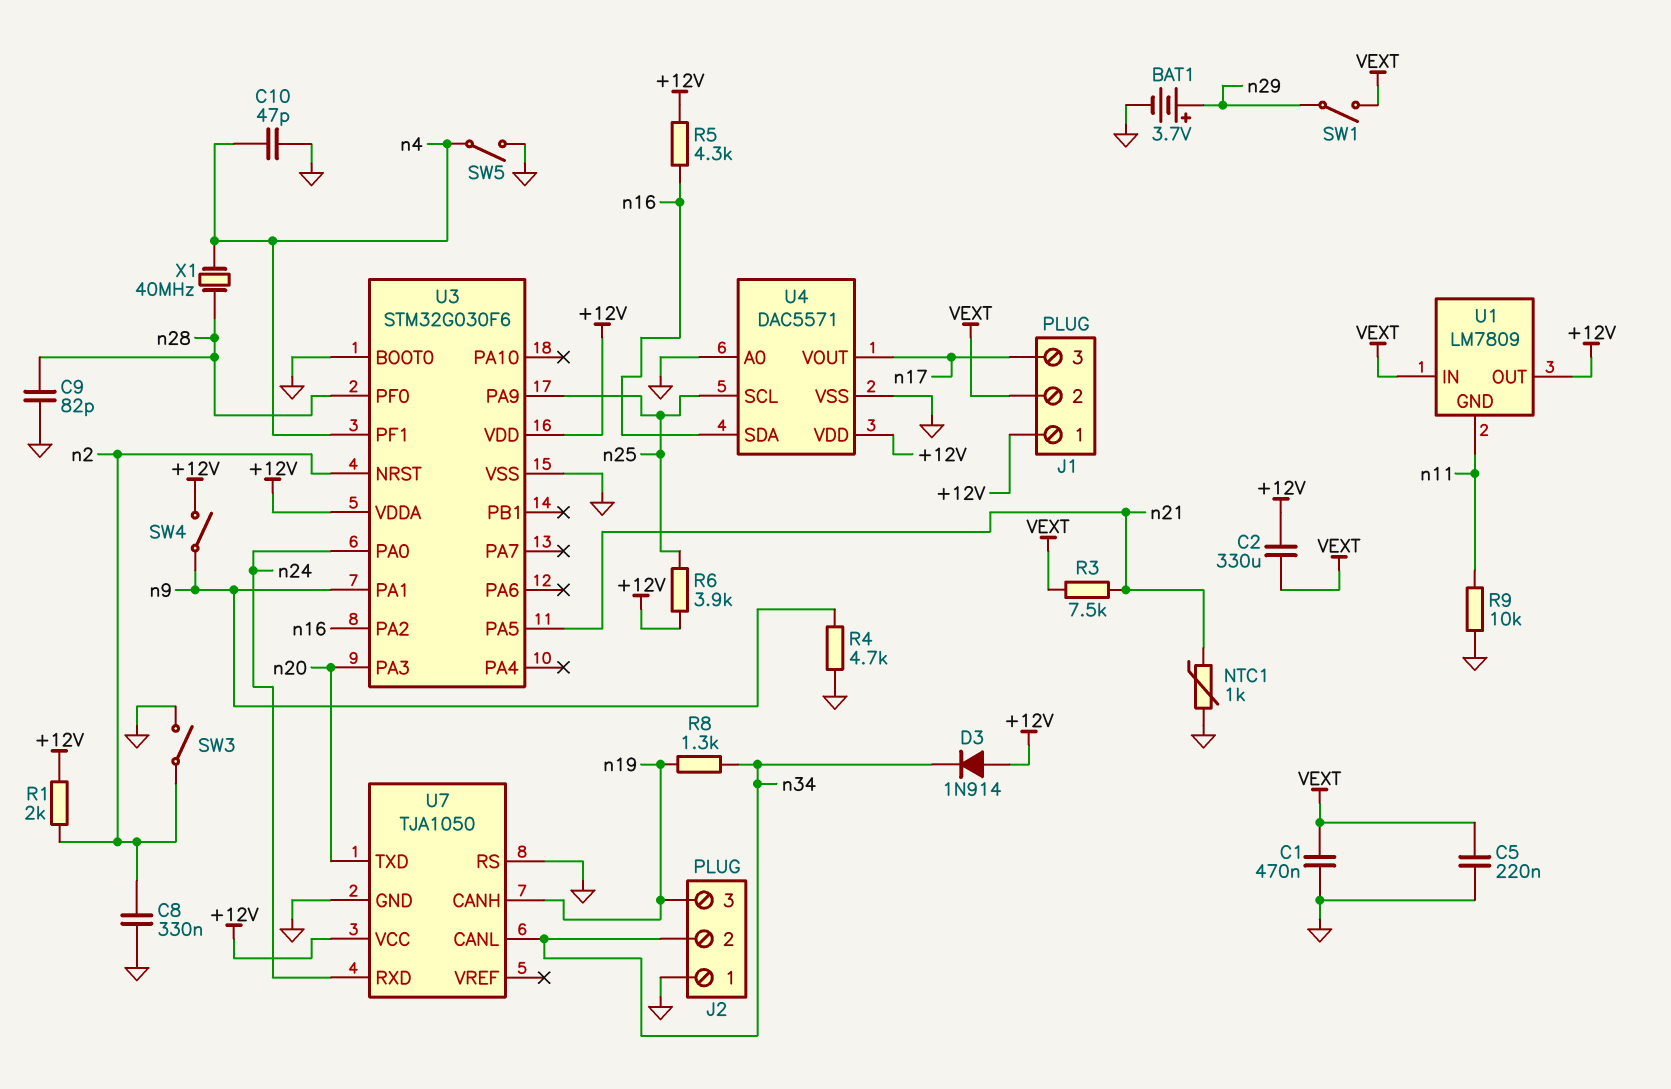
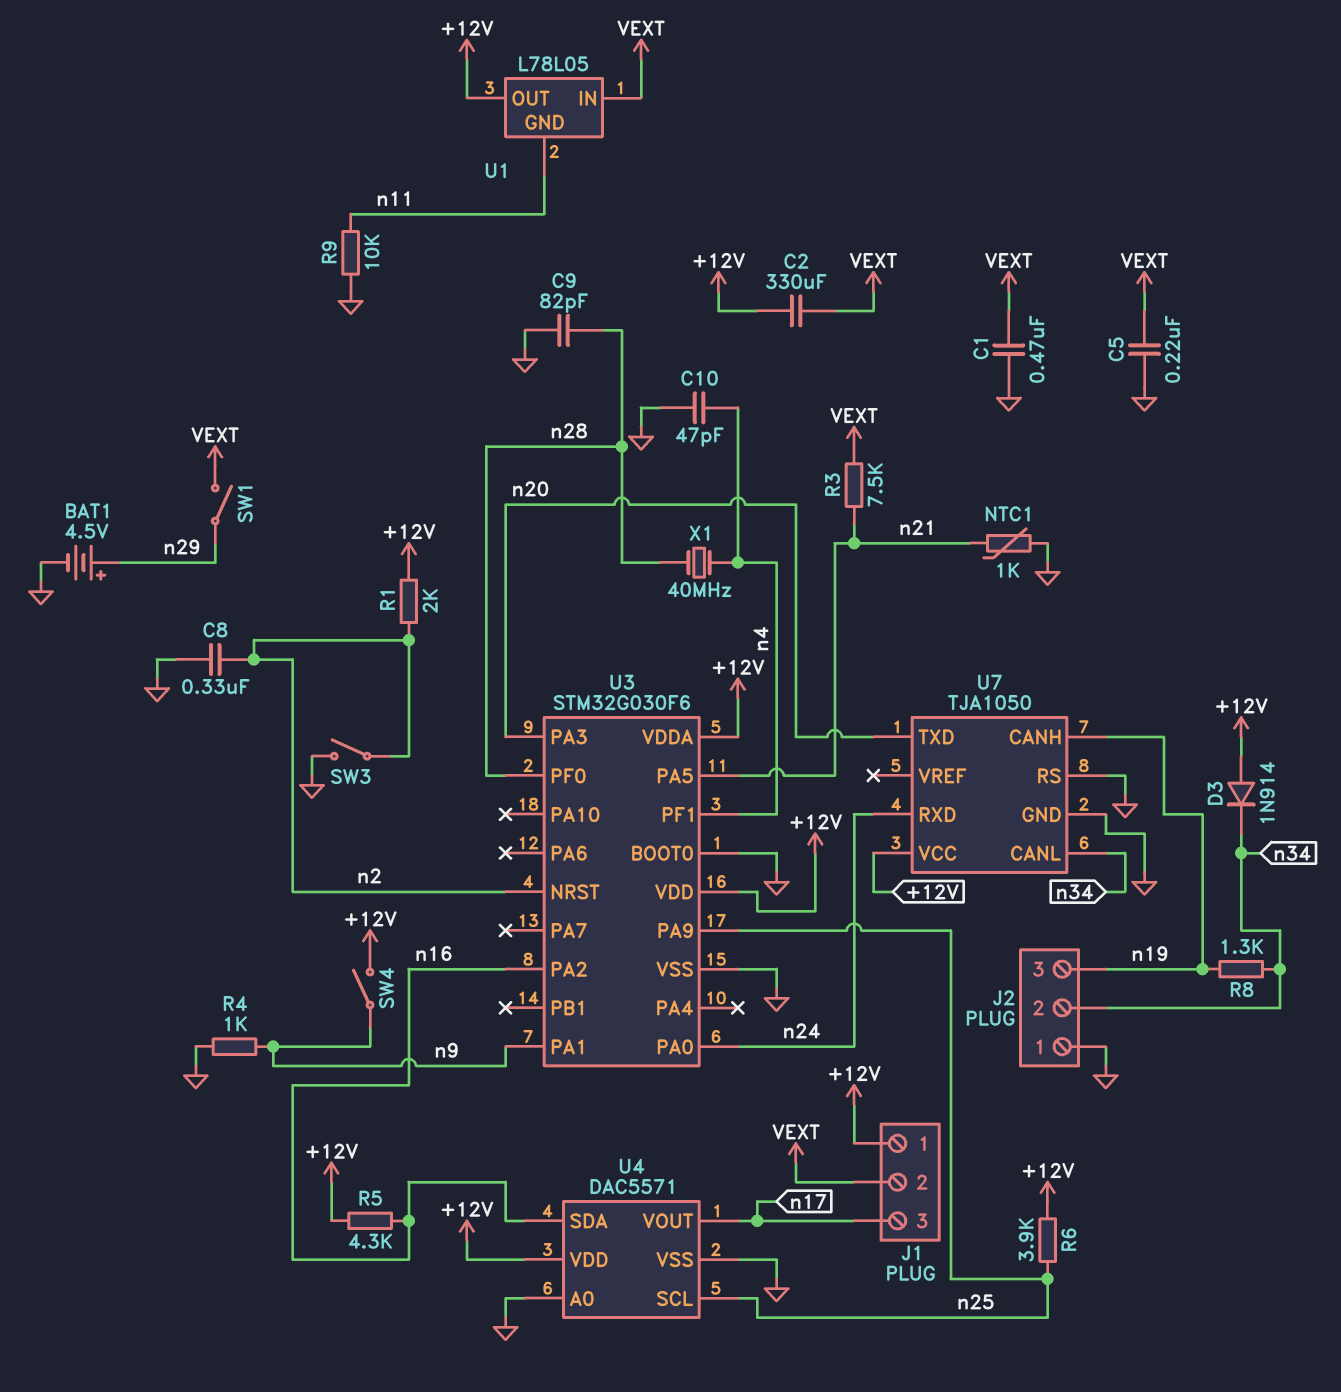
BAT1: 3.7V (plus n29, minus GND) -> 4.5V (plus n29, minus GND)
R4: 4.7k (GND, n9) -> 1k (GND, n9)
SW5: switch (GND, n4) -> none
U1: LM7809 -> L78L05

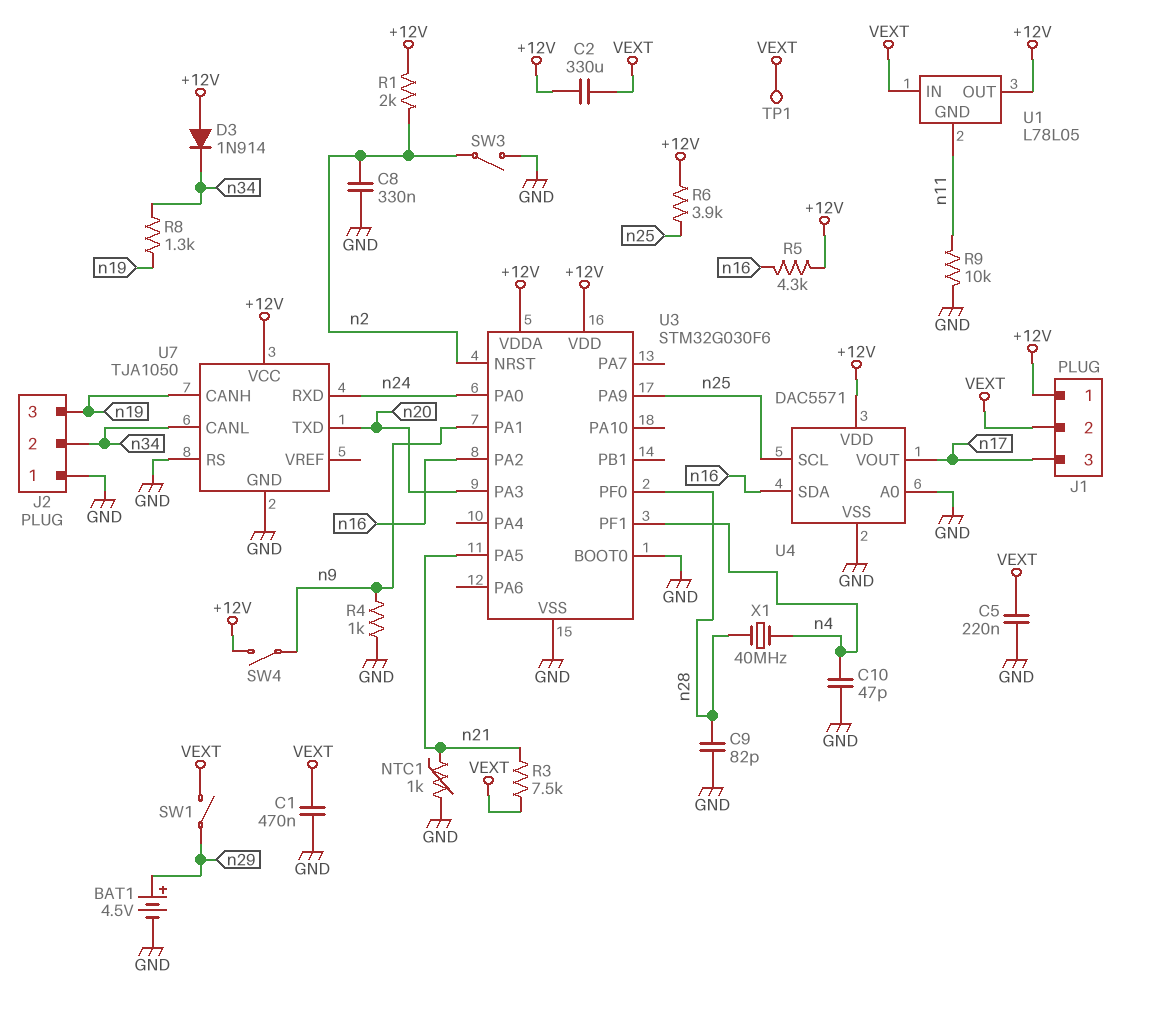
TP1: none -> test point (VEXT)

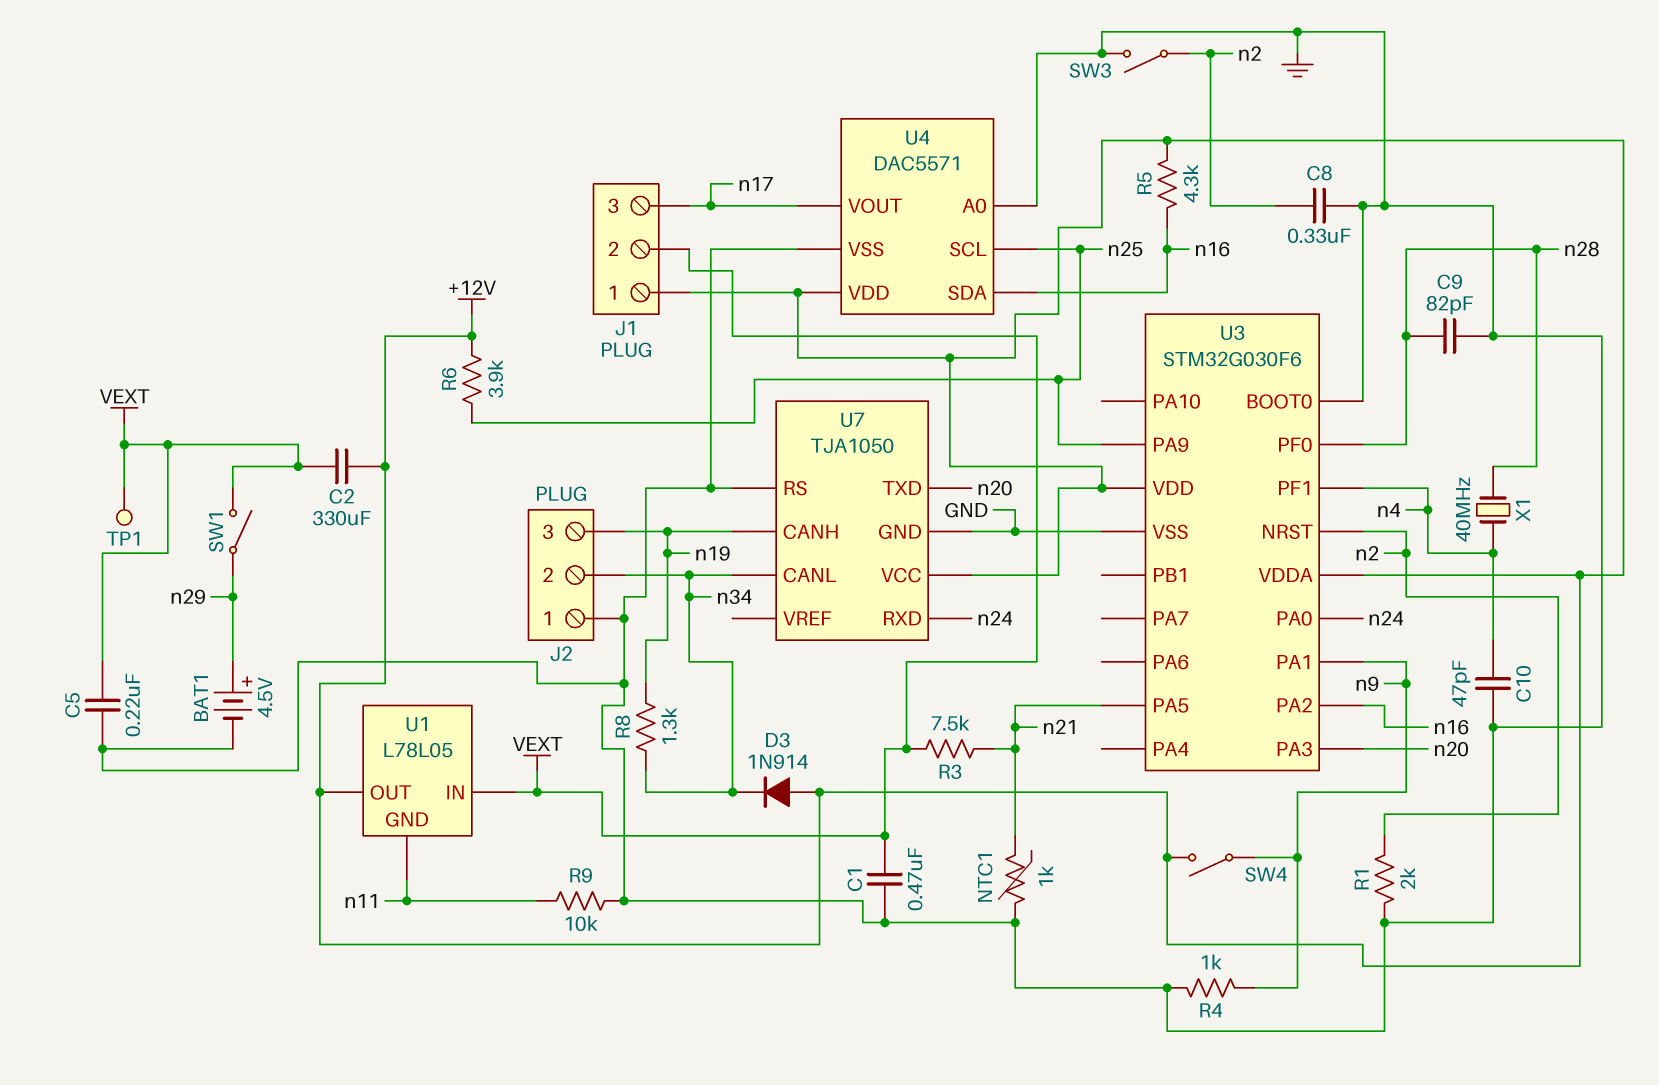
R1: 2k (+12V, n2) -> 2k (GND, n2)

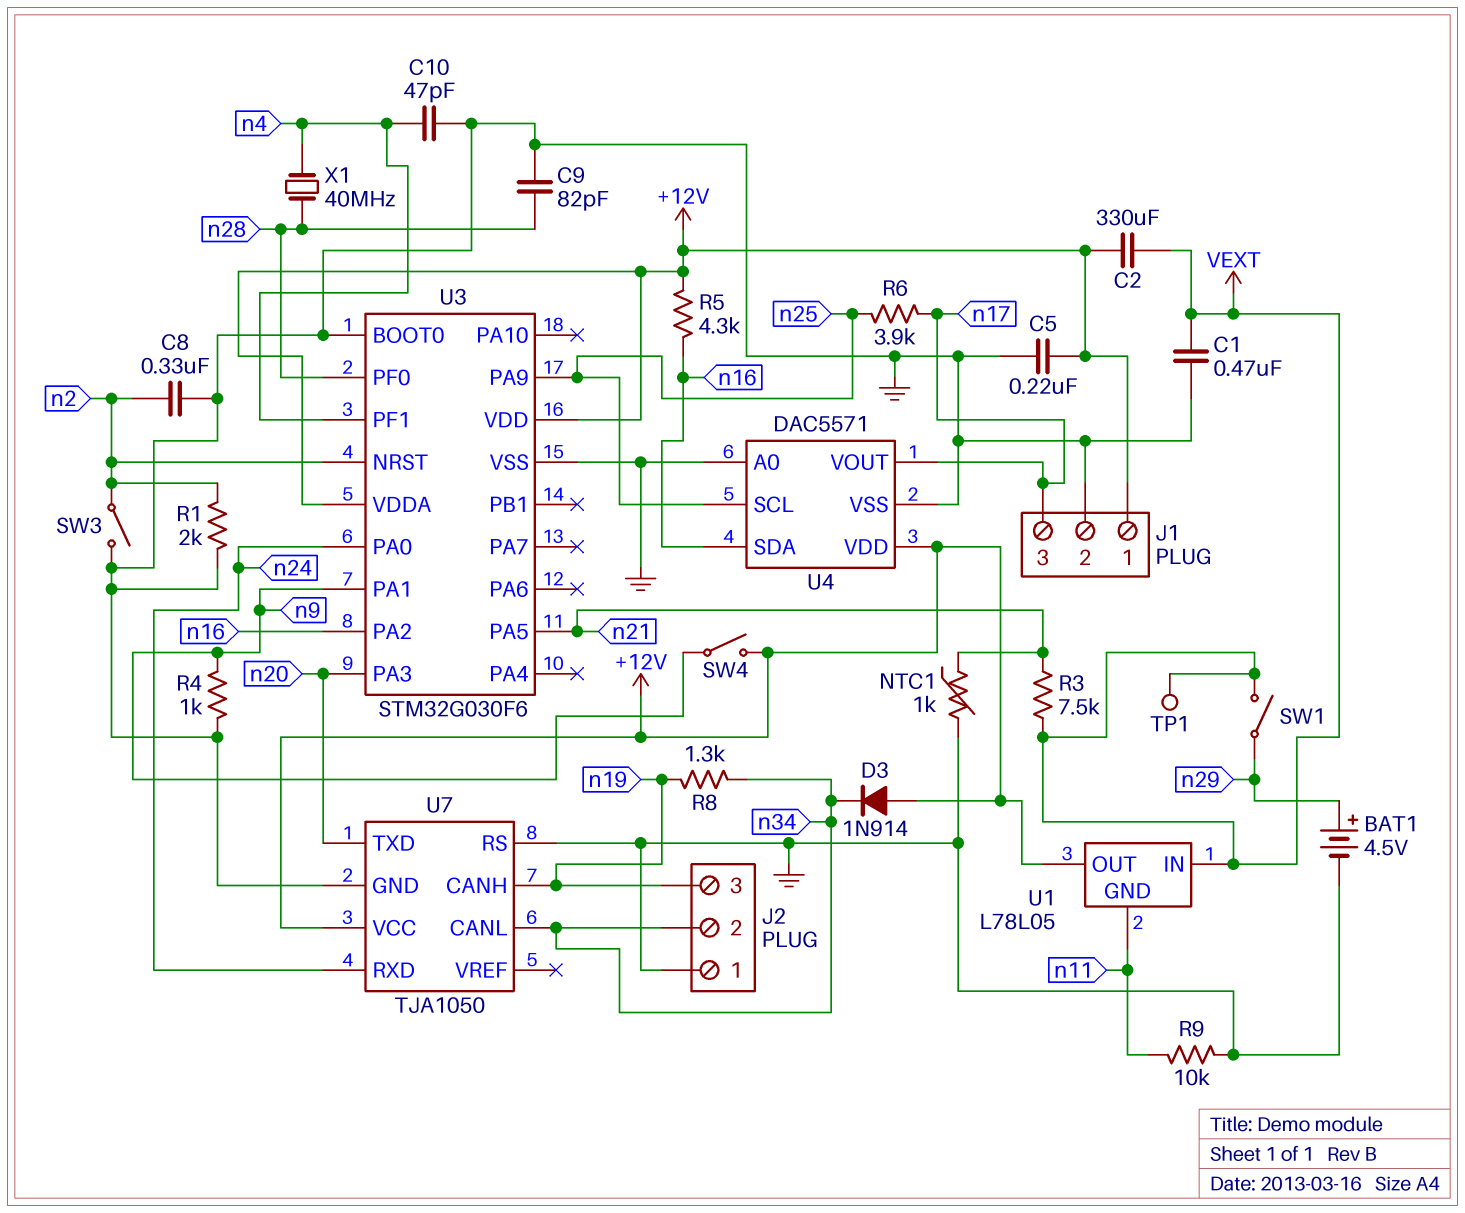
C5: 220nF (GND, VEXT) -> 220nF (+12V, GND)
J1 pin 2: VEXT -> GND
R6: 3.9k (+12V, n25) -> 3.9k (n17, n25)

